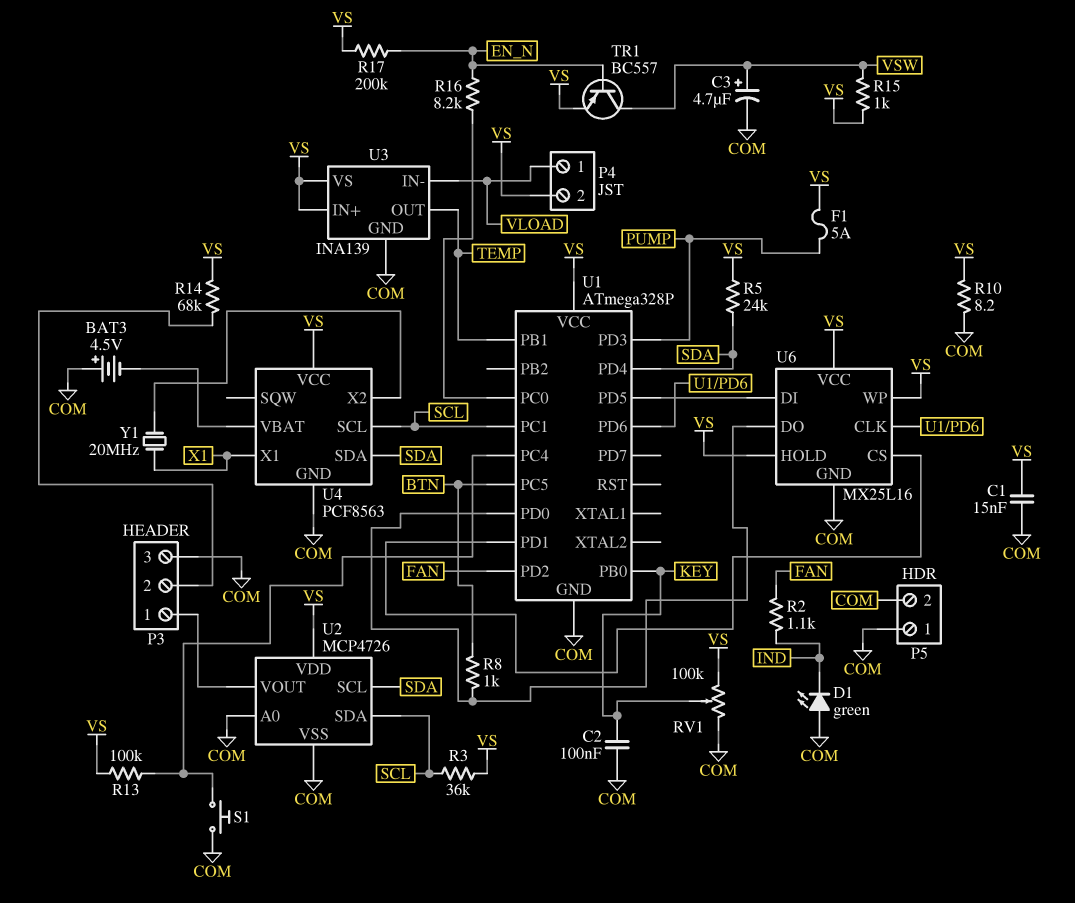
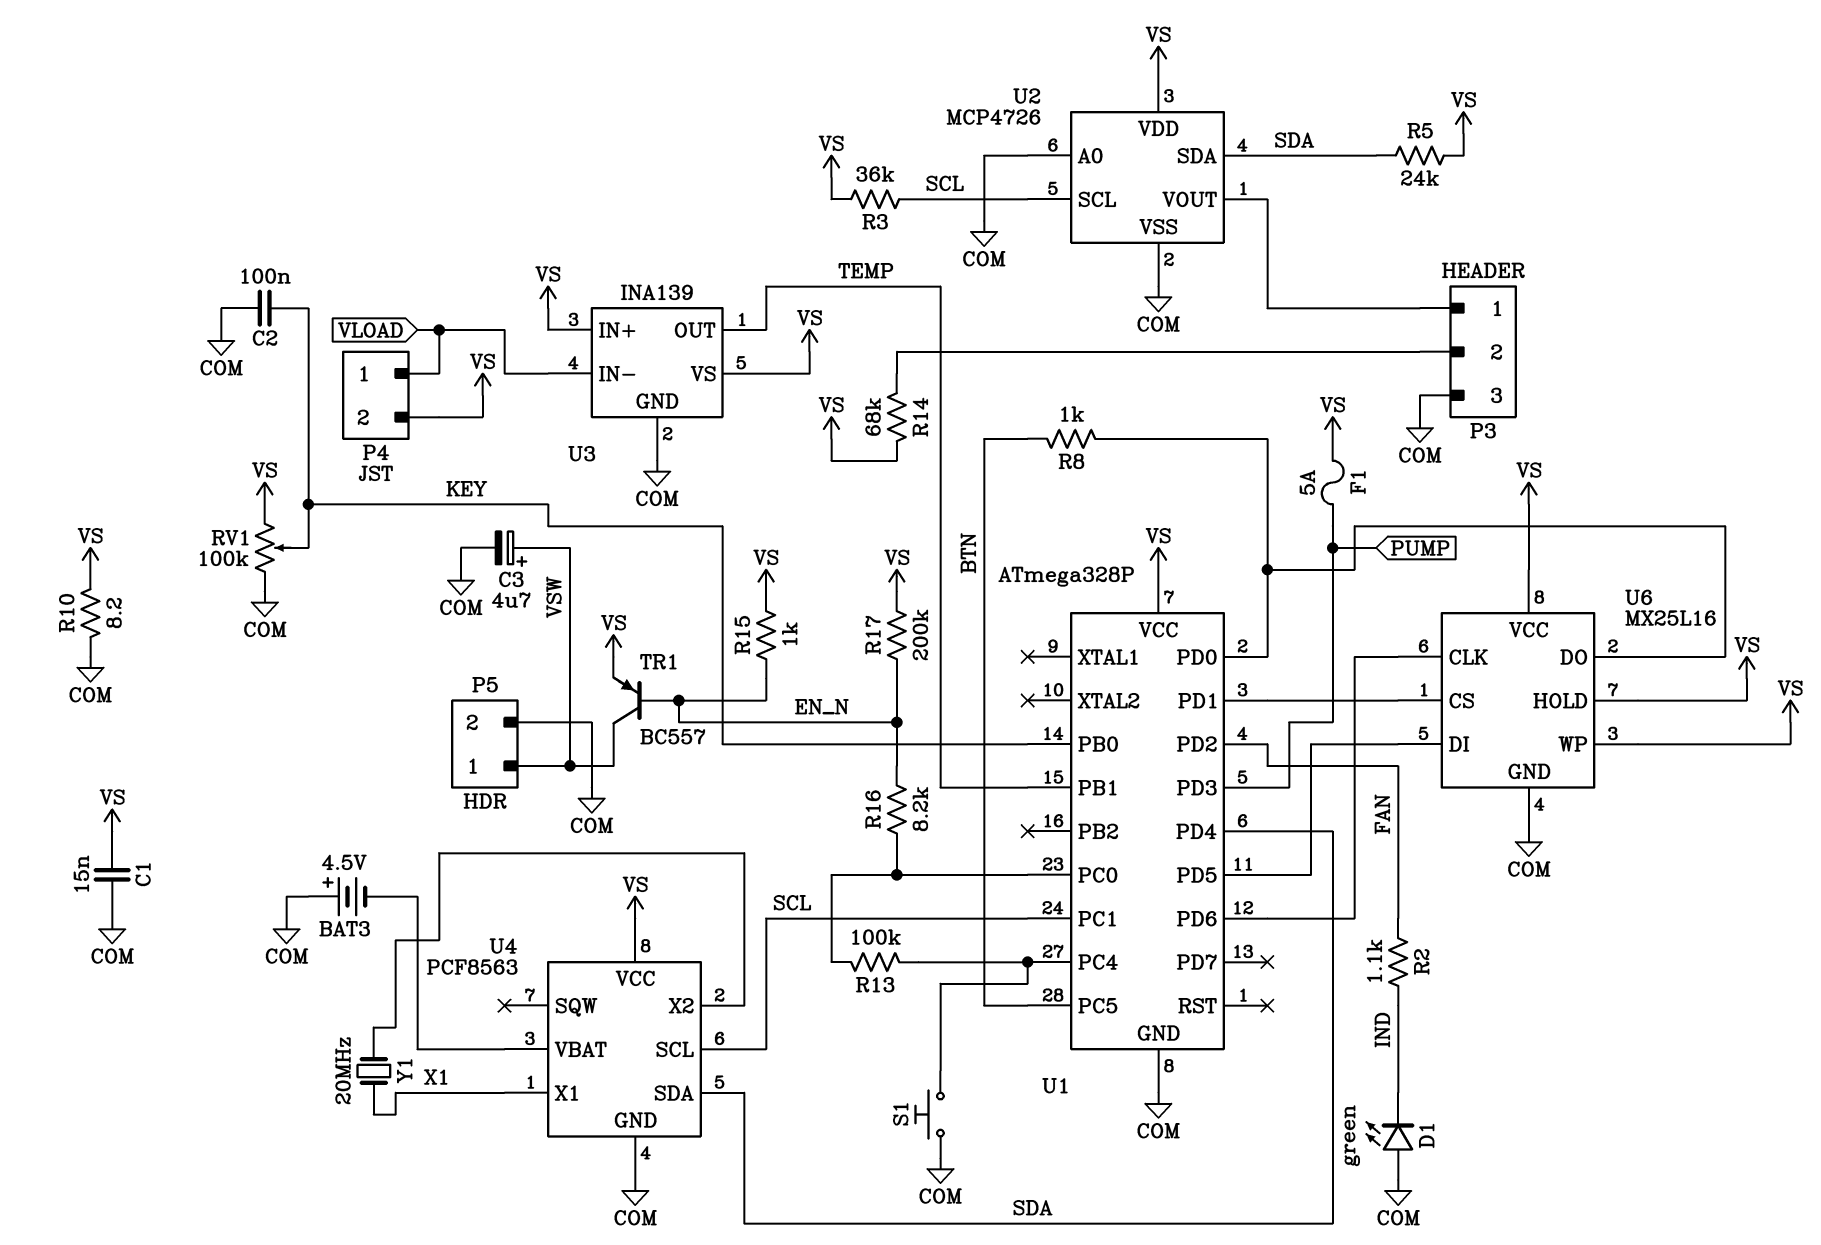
P5 pin 1: COM -> VSW
R13: 100k (U1/PC4, VS) -> 100k (U1/PC0, U1/PC4)
R15: 1k (VS, VSW) -> 1k (EN_N, VS)
U2 pin SCL: SDA -> SCL
U2 pin SDA: SCL -> SDA

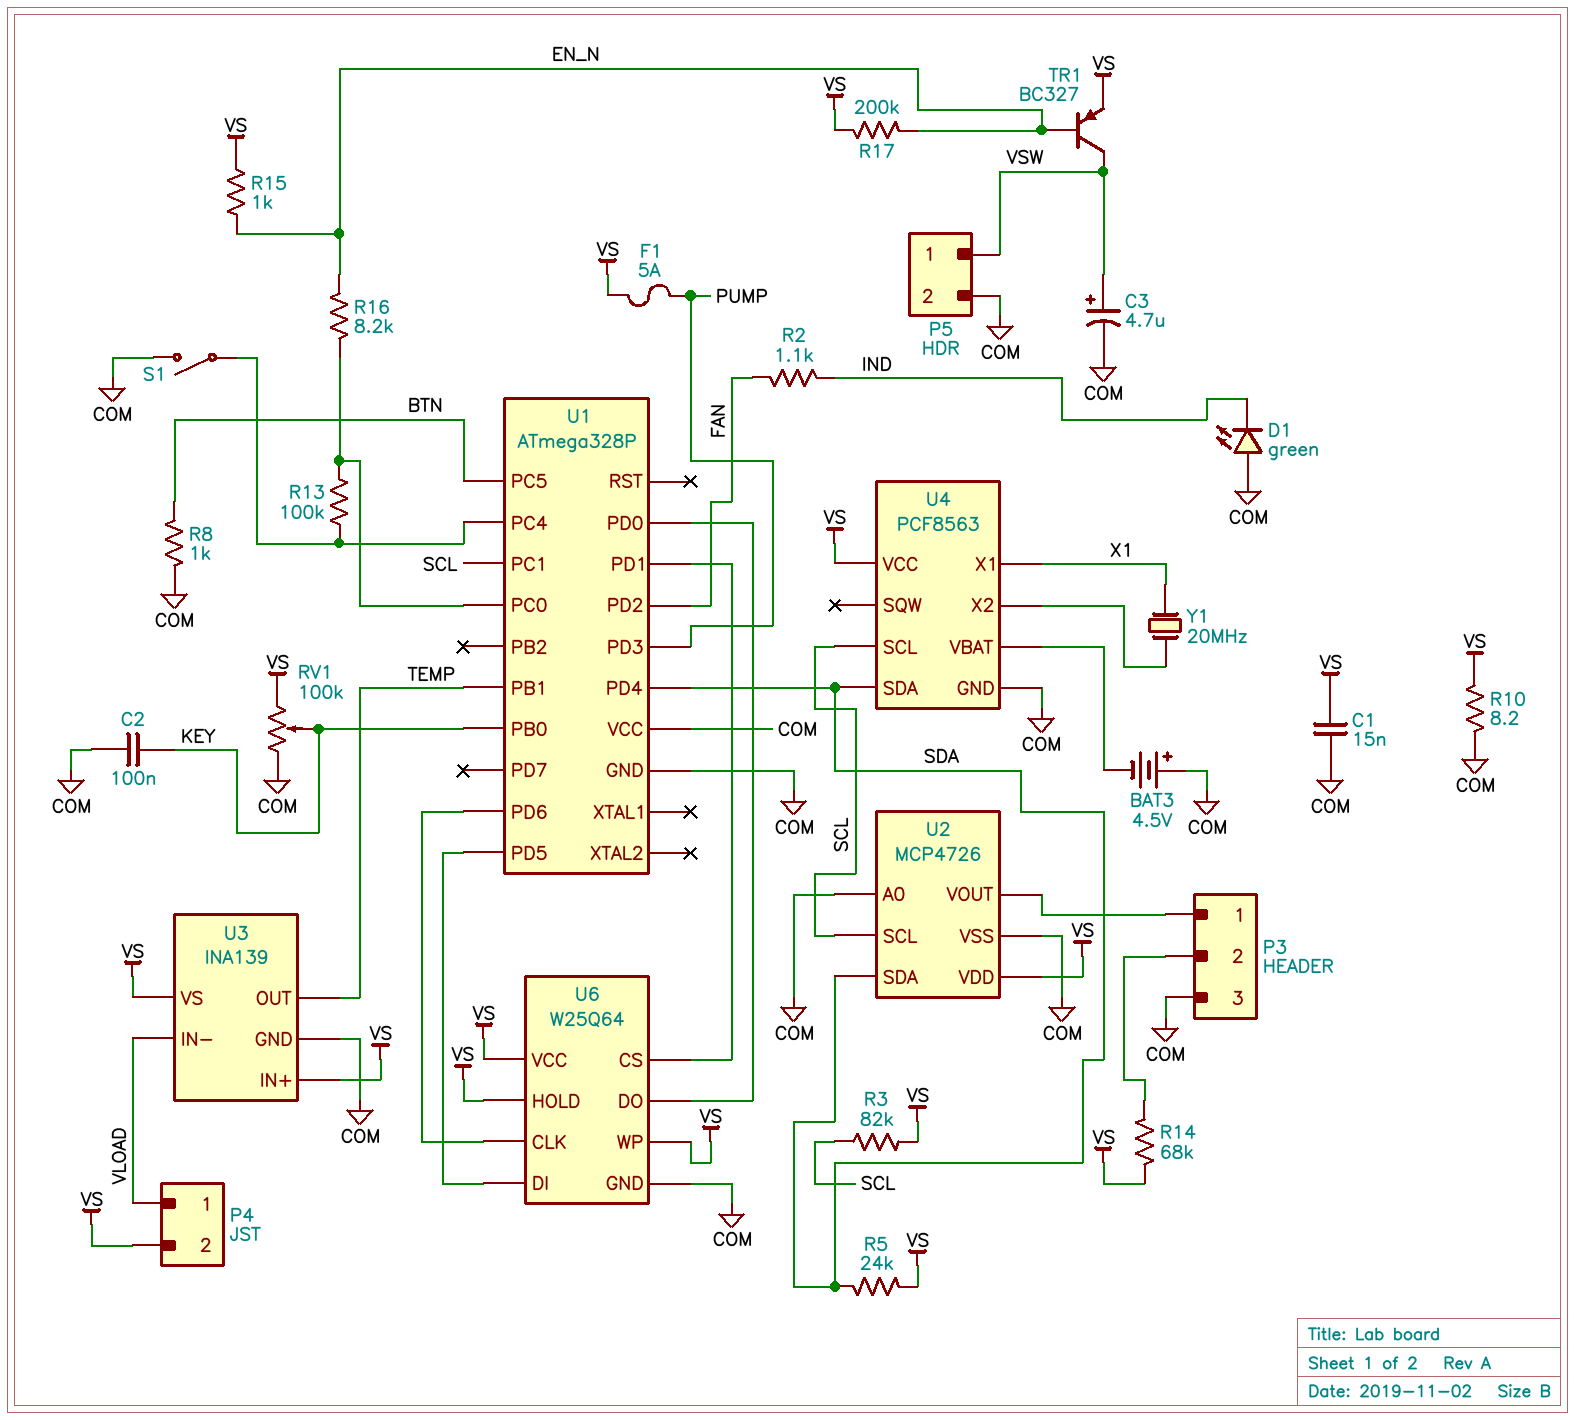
R3: 36k (SCL, VS) -> 82k (SCL, VS)
R8: 1k (BTN, U1/PD0) -> 1k (BTN, COM)
S1: button (COM, U1/PC4) -> switch (COM, U1/PC4)
TR1: PNP BC557 (B EN_N, C VSW, E VS) -> PNP BC327 (B EN_N, C VSW, E VS)
U1 pin VCC: VS -> COM
U6: MX25L16 -> W25Q64

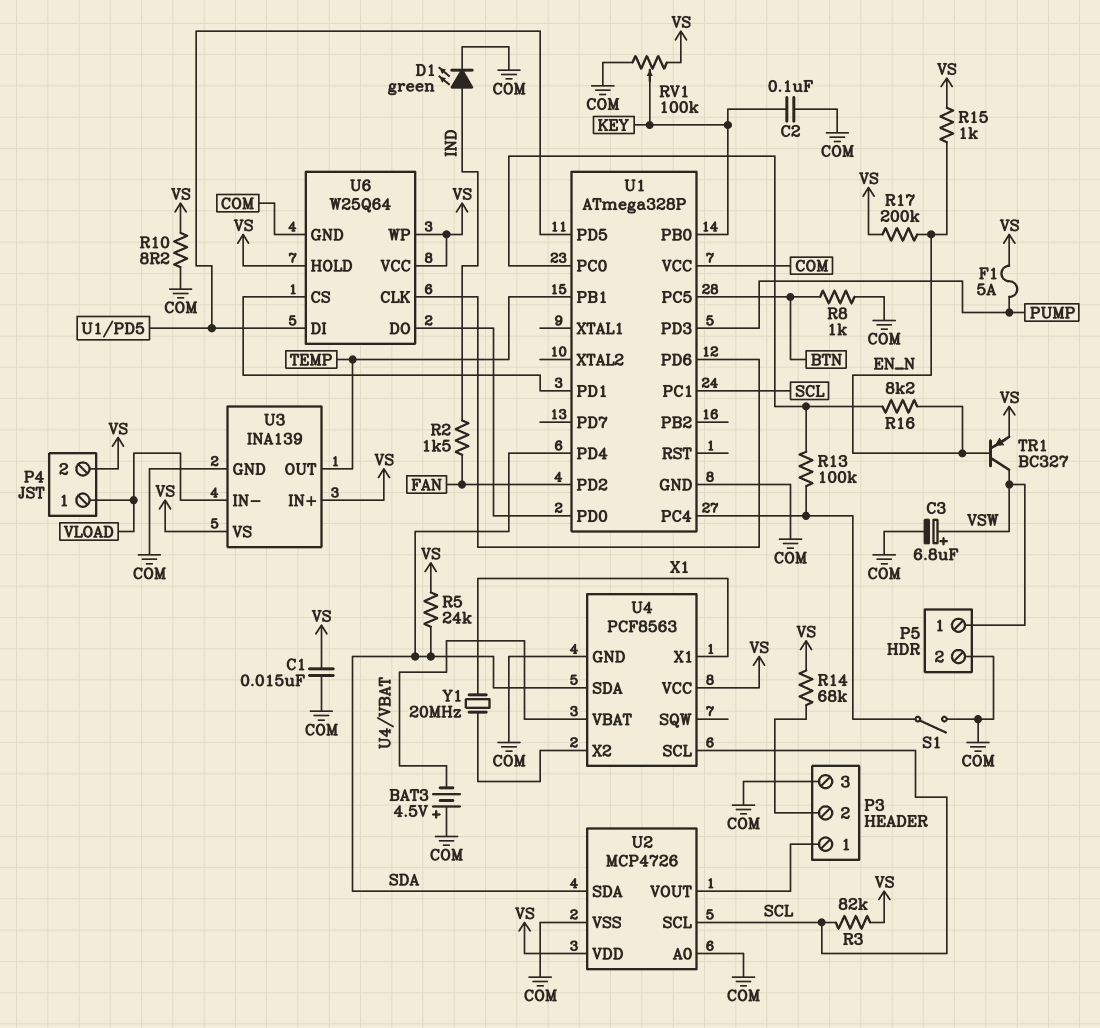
C3: 4.7uF (plus VSW, minus COM) -> 6.8uF (plus VSW, minus COM)
D1: LED green (A COM, K IND) -> LED green (A IND, K COM)
R2: 1.1k (FAN, IND) -> 1.5k (FAN, IND)

